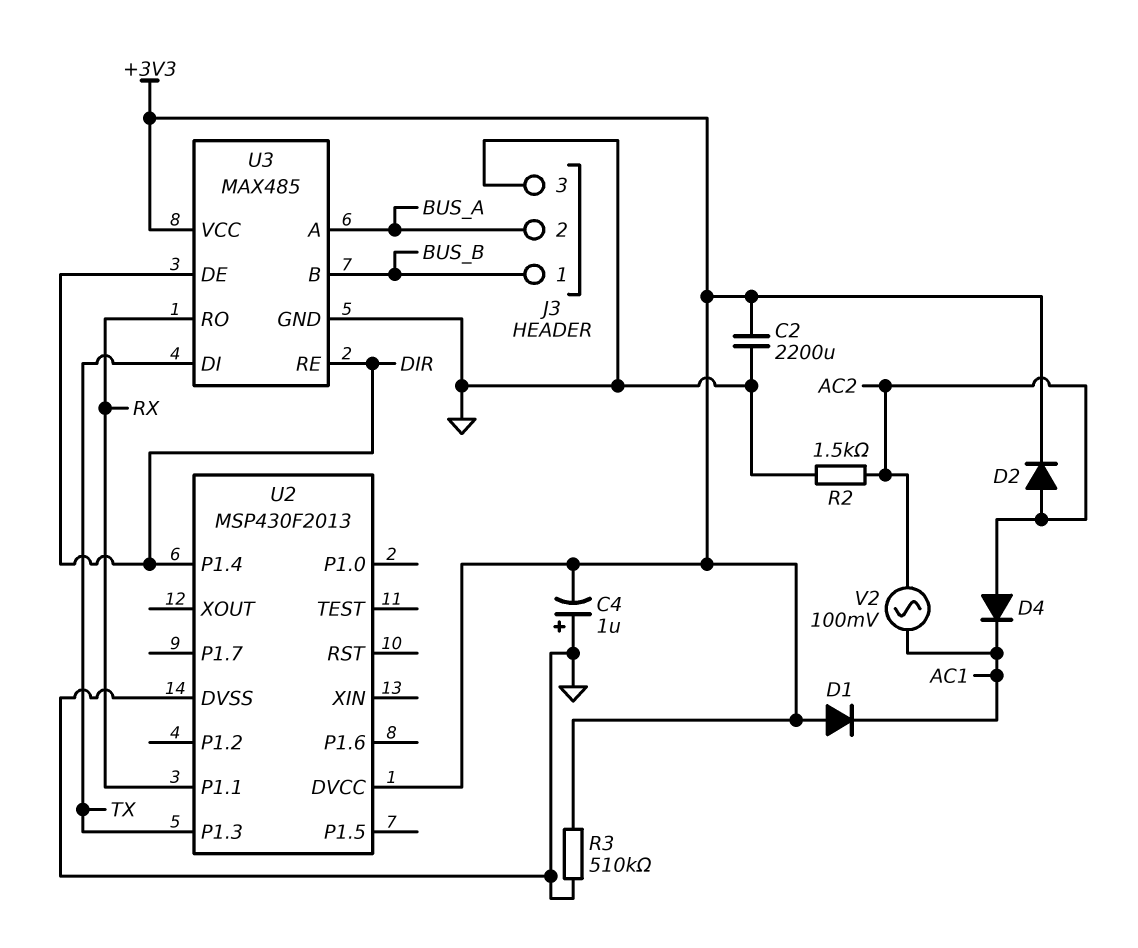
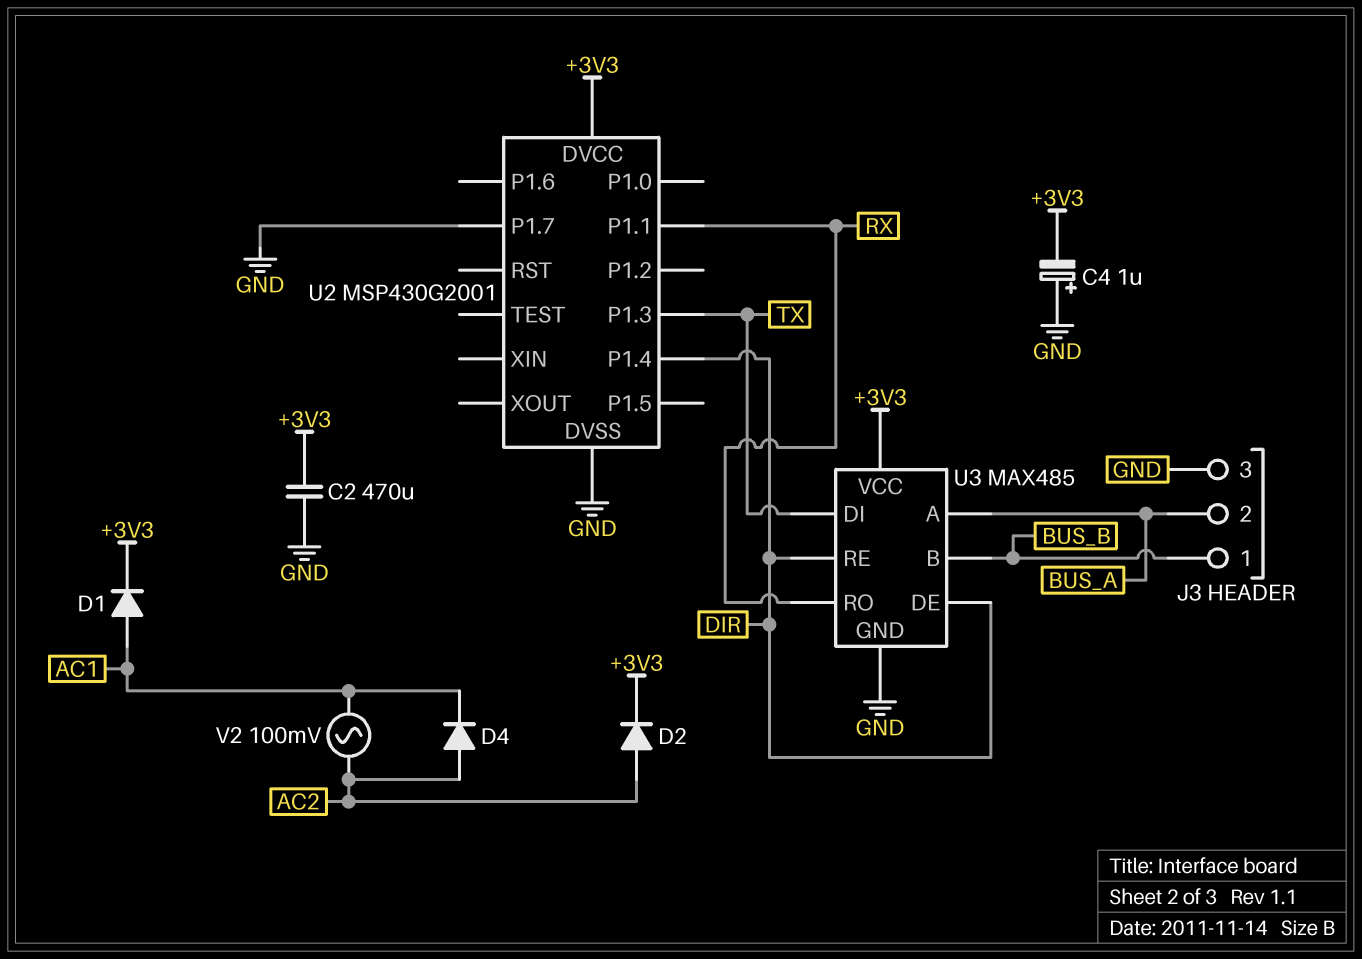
C2: 2200uF (+3V3, GND) -> 470uF (+3V3, GND)
D1: diode (A +3V3, K AC1) -> diode (A AC1, K +3V3)
R2: 1.5k (AC2, GND) -> none
R3: 510k (+3V3, GND) -> none
U2: MSP430F2013 -> MSP430G2001
U2 pin P1.7: none -> GND

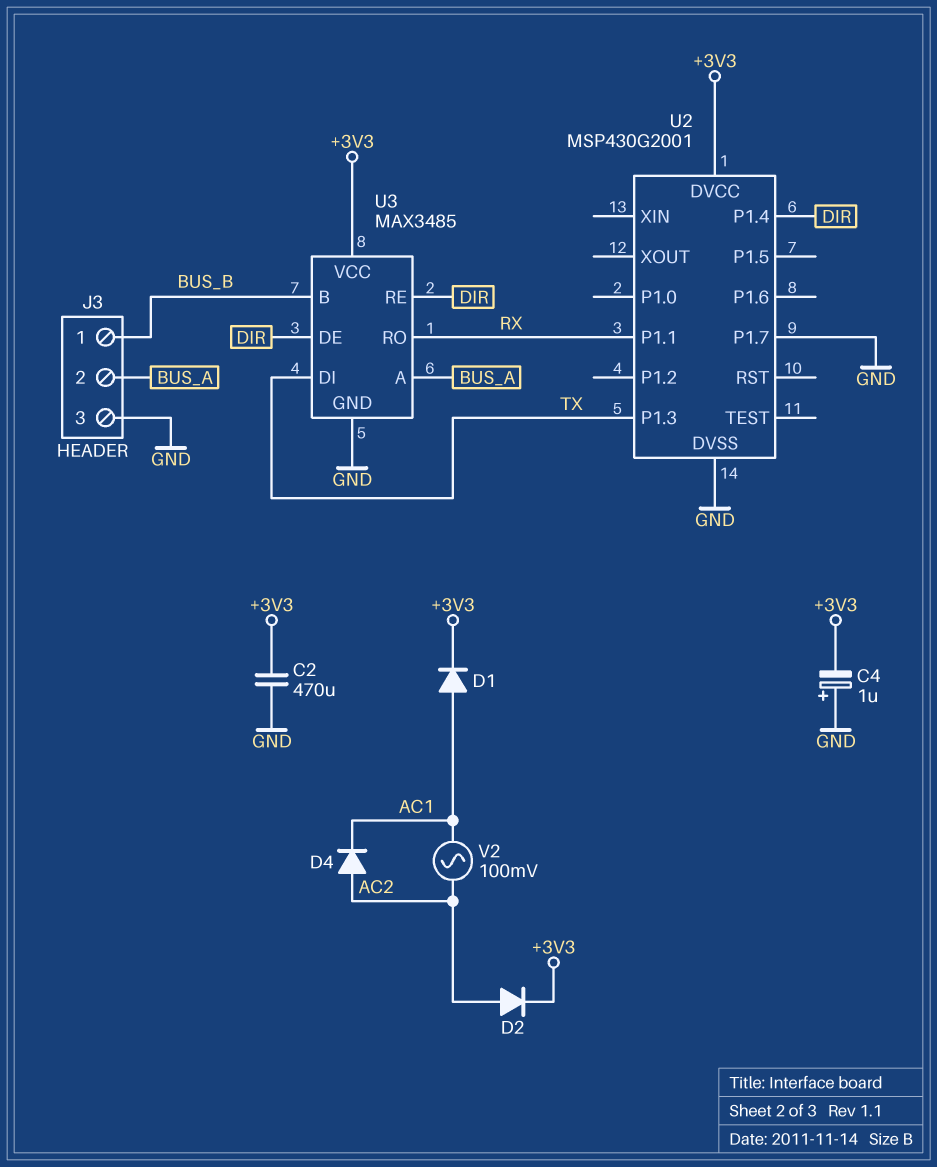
U3: MAX485 -> MAX3485

